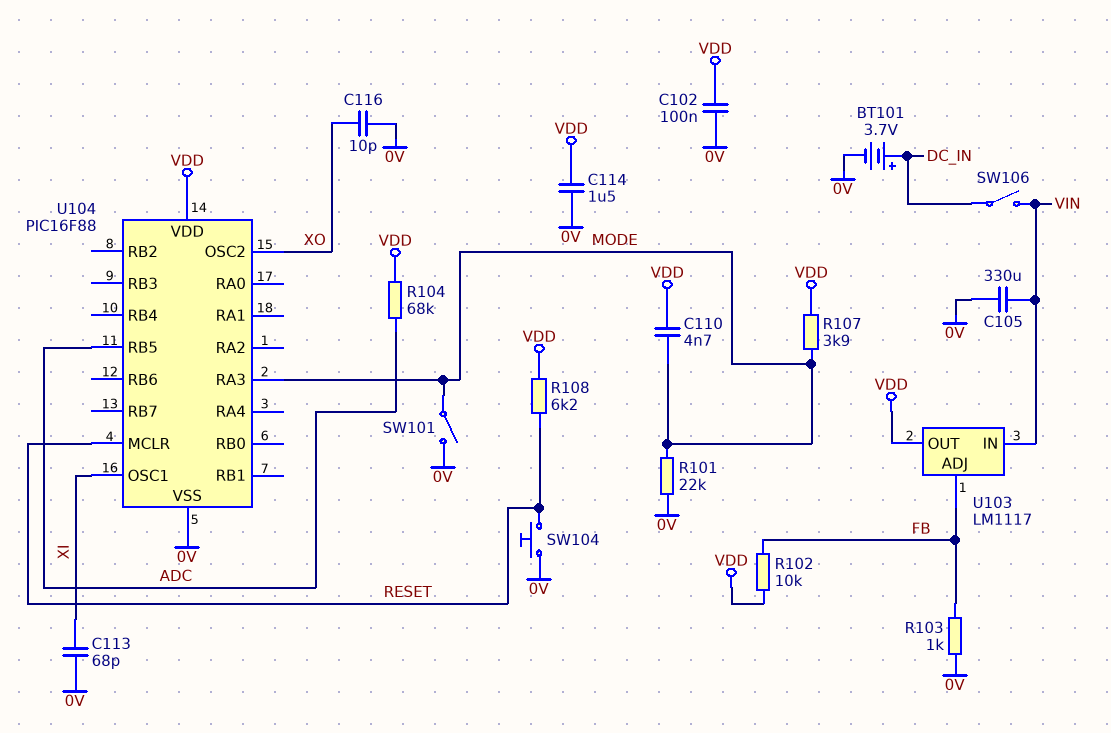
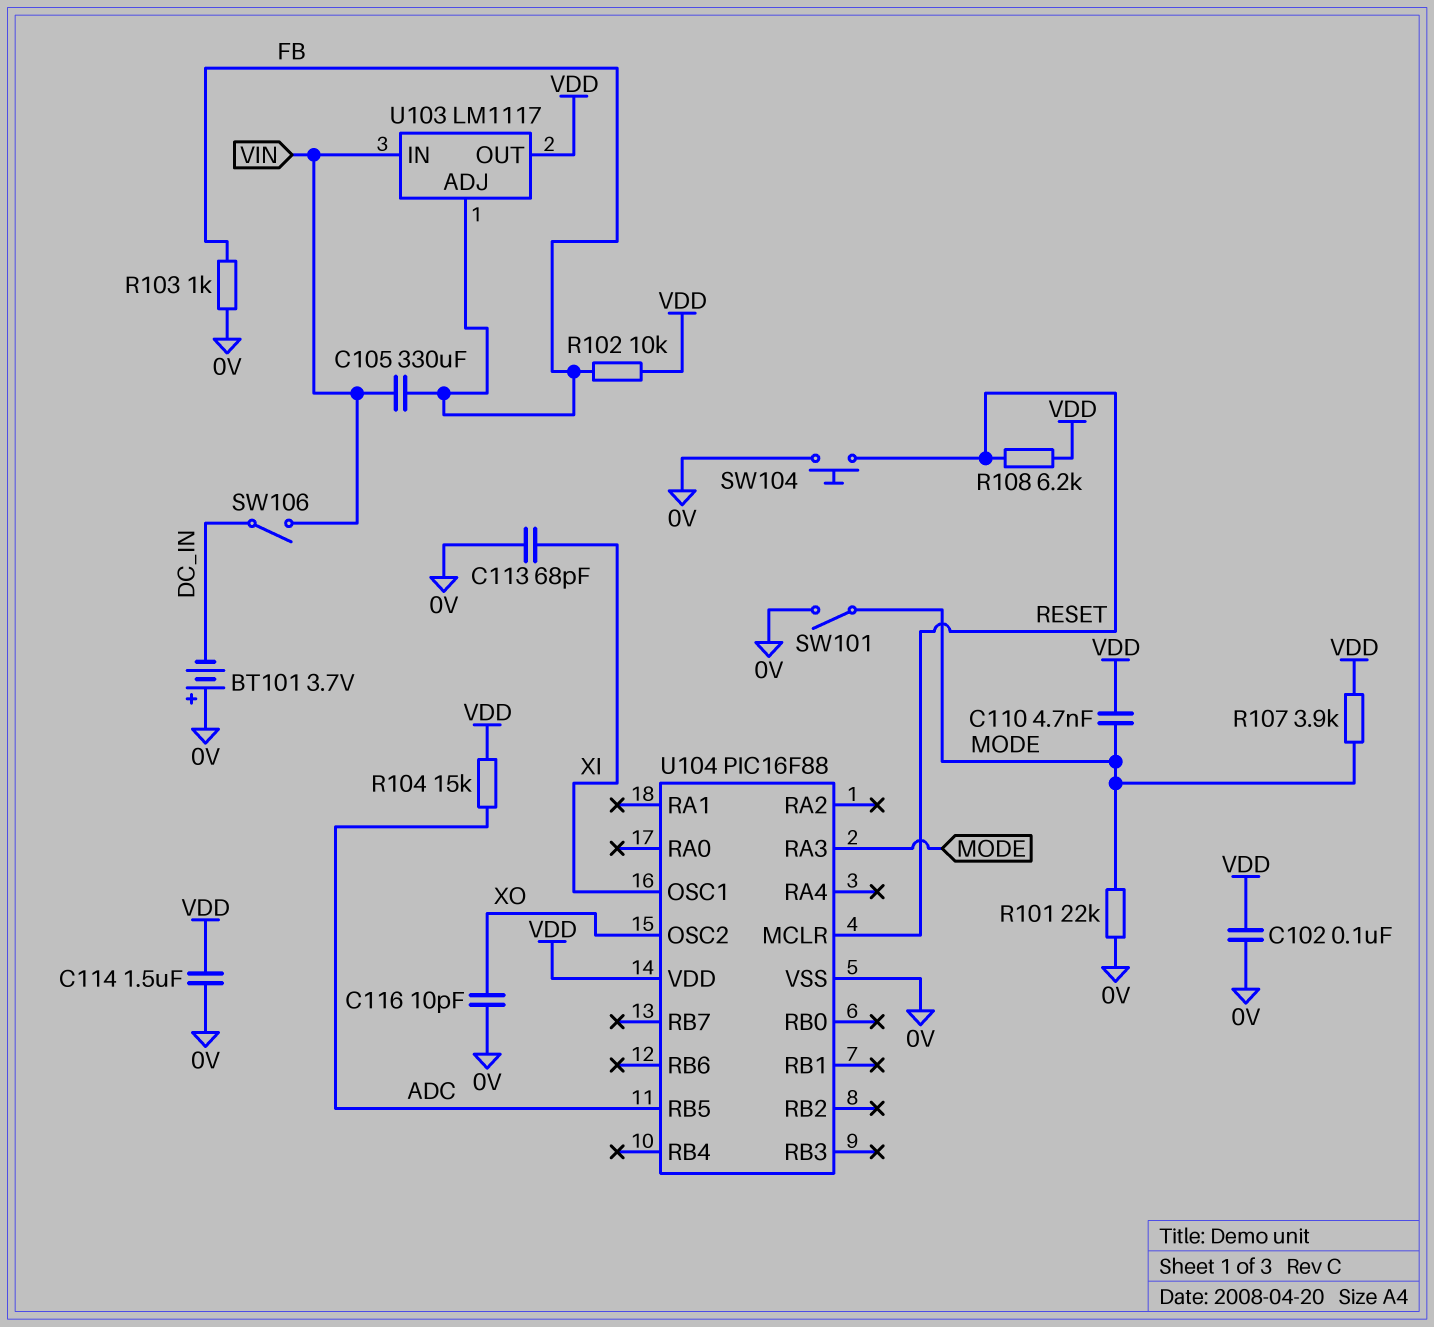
BT101: 3.7V (plus DC_IN, minus 0V) -> 3.7V (plus 0V, minus DC_IN)
C105: 330uF (0V, VIN) -> 330uF (FB, VIN)
R104: 68k (ADC, VDD) -> 15k (ADC, VDD)

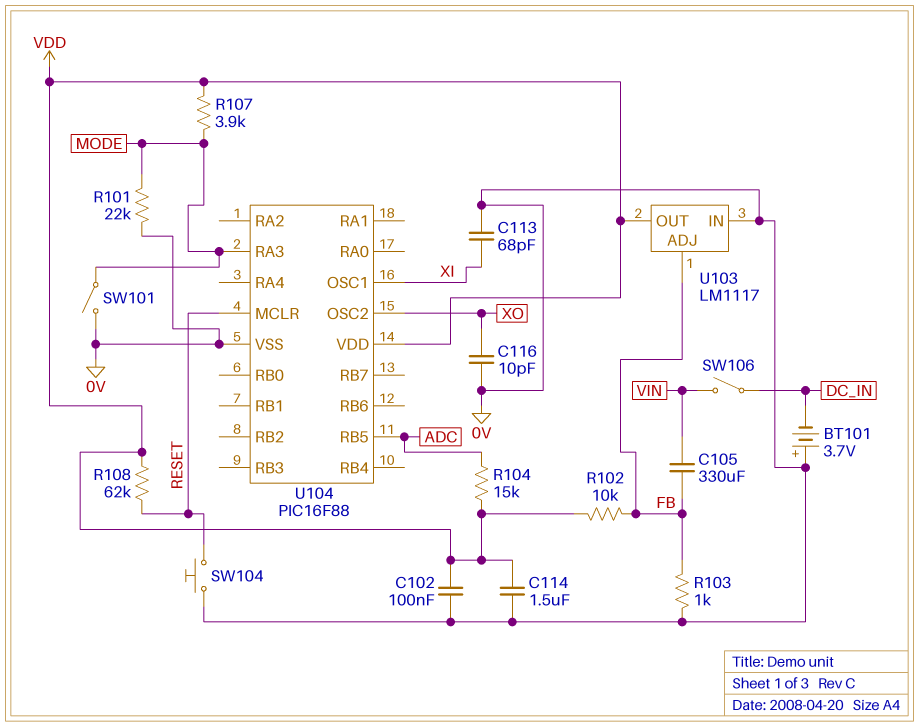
C110: 4.7nF (MODE, VDD) -> none
R108: 6.2k (RESET, VDD) -> 62k (RESET, VDD)
U103 pin IN: VIN -> 0V

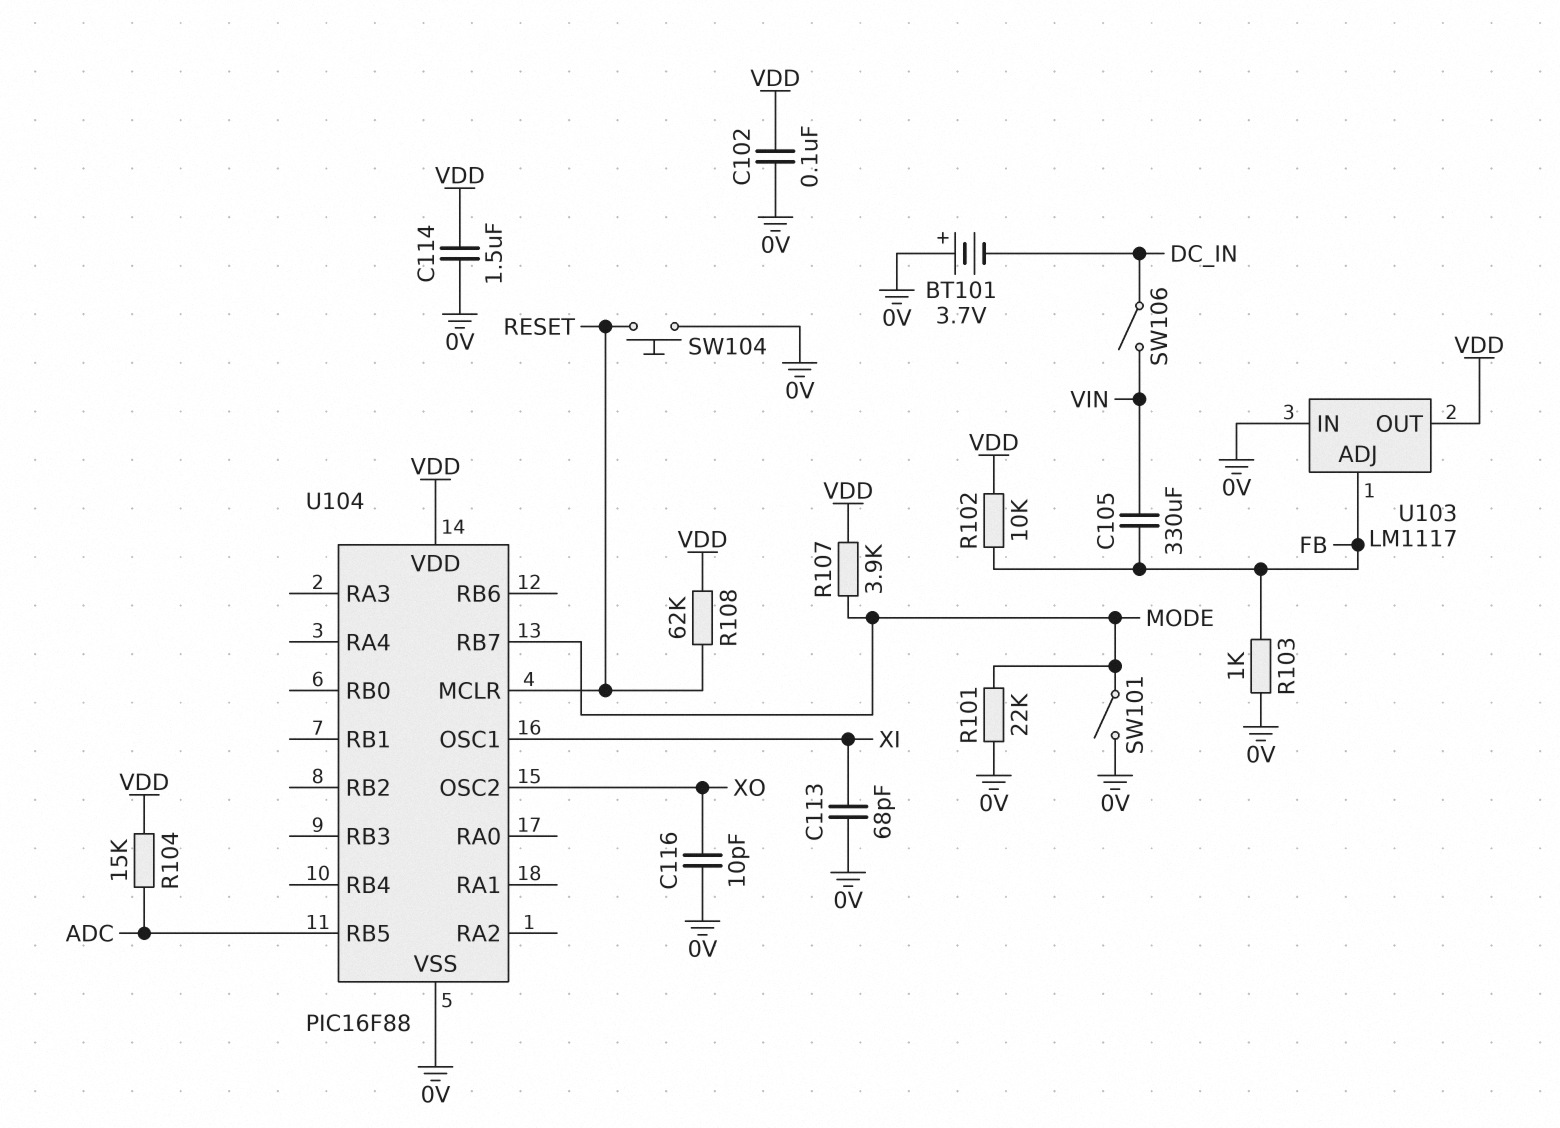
U104 pin RA3: MODE -> none
U104 pin RB7: none -> MODE

